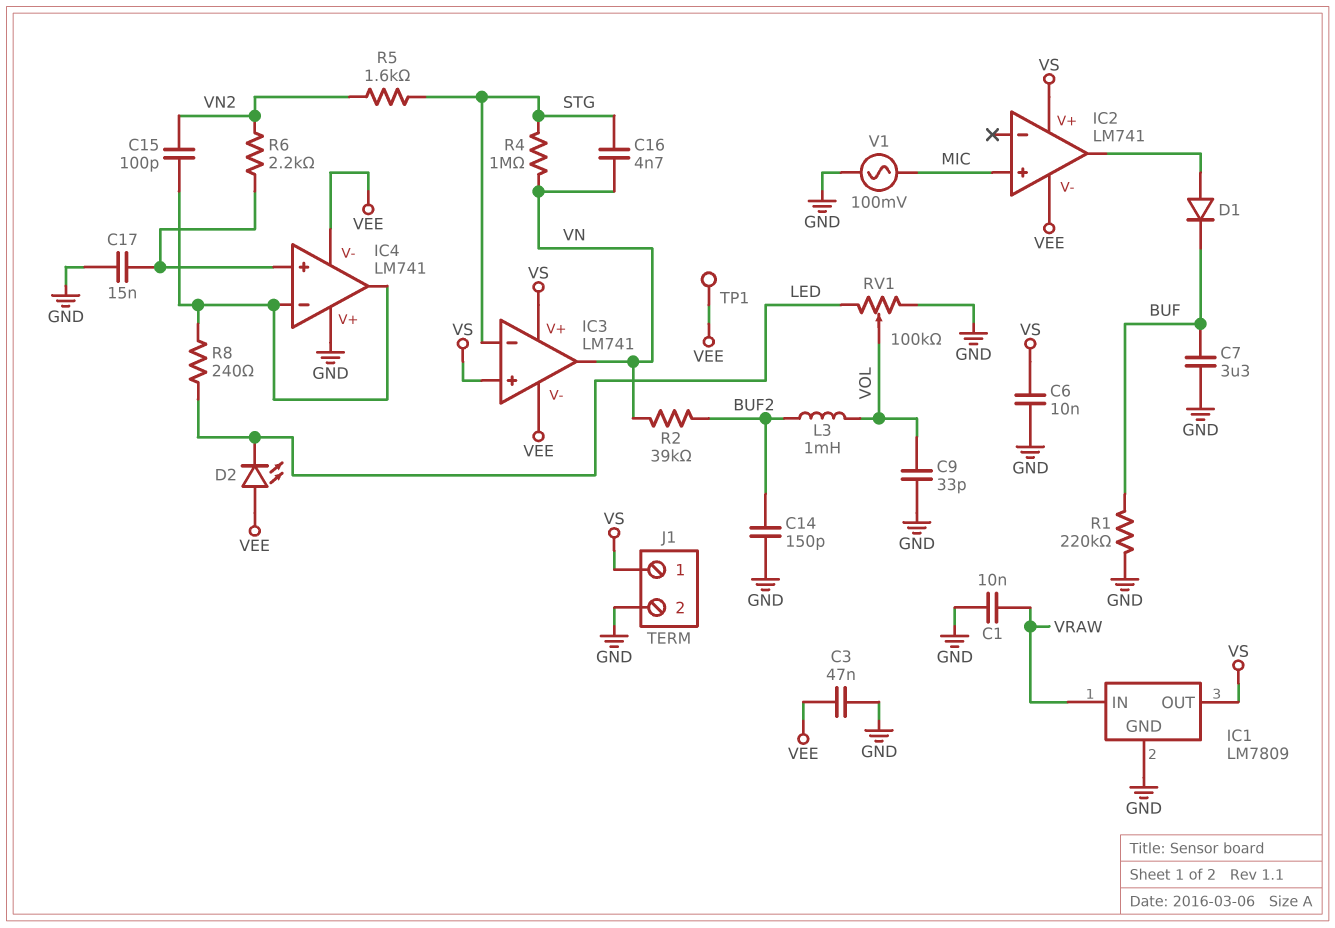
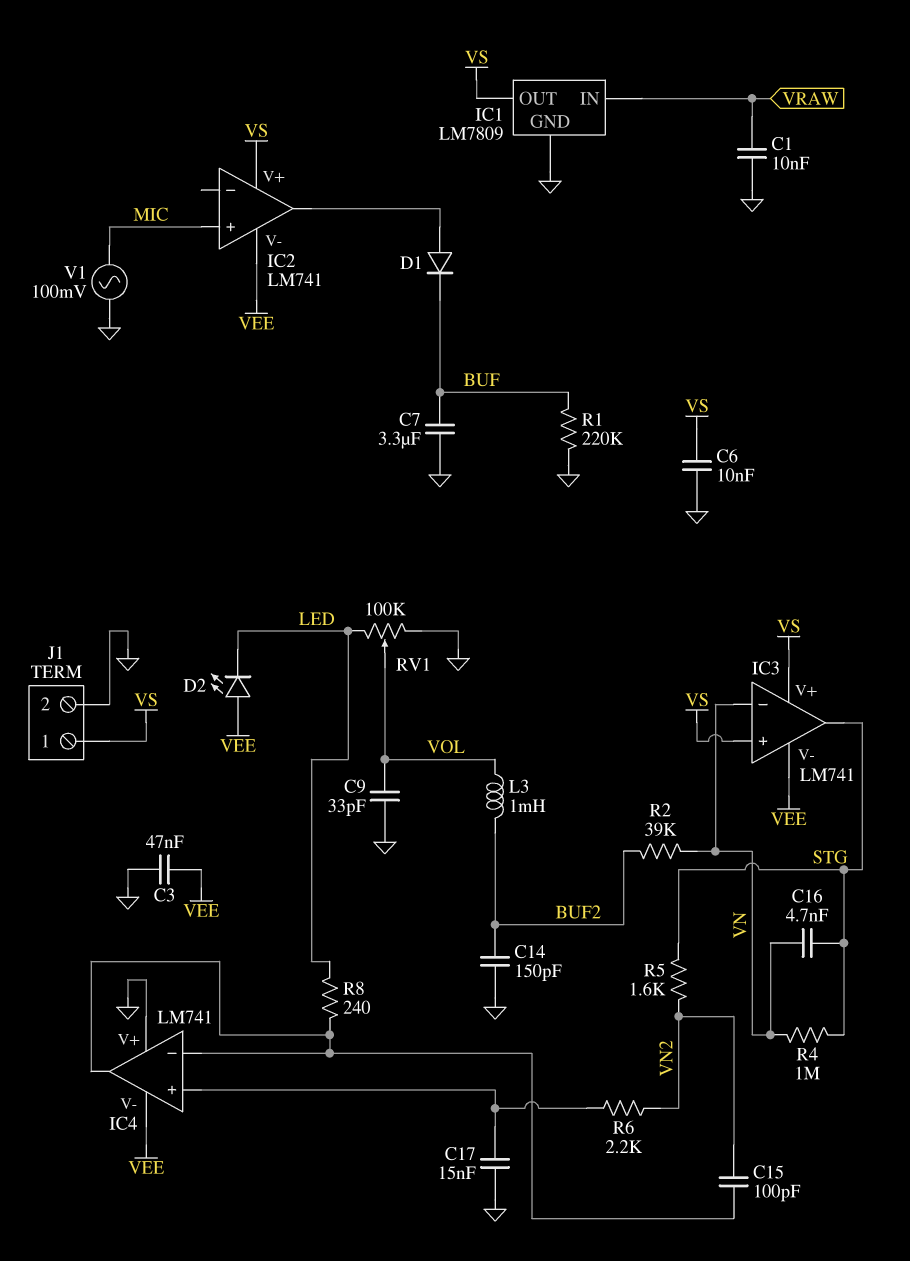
IC3 pin in-: STG -> VN
IC3 pin out: VN -> STG
TP1: test point (VEE) -> none

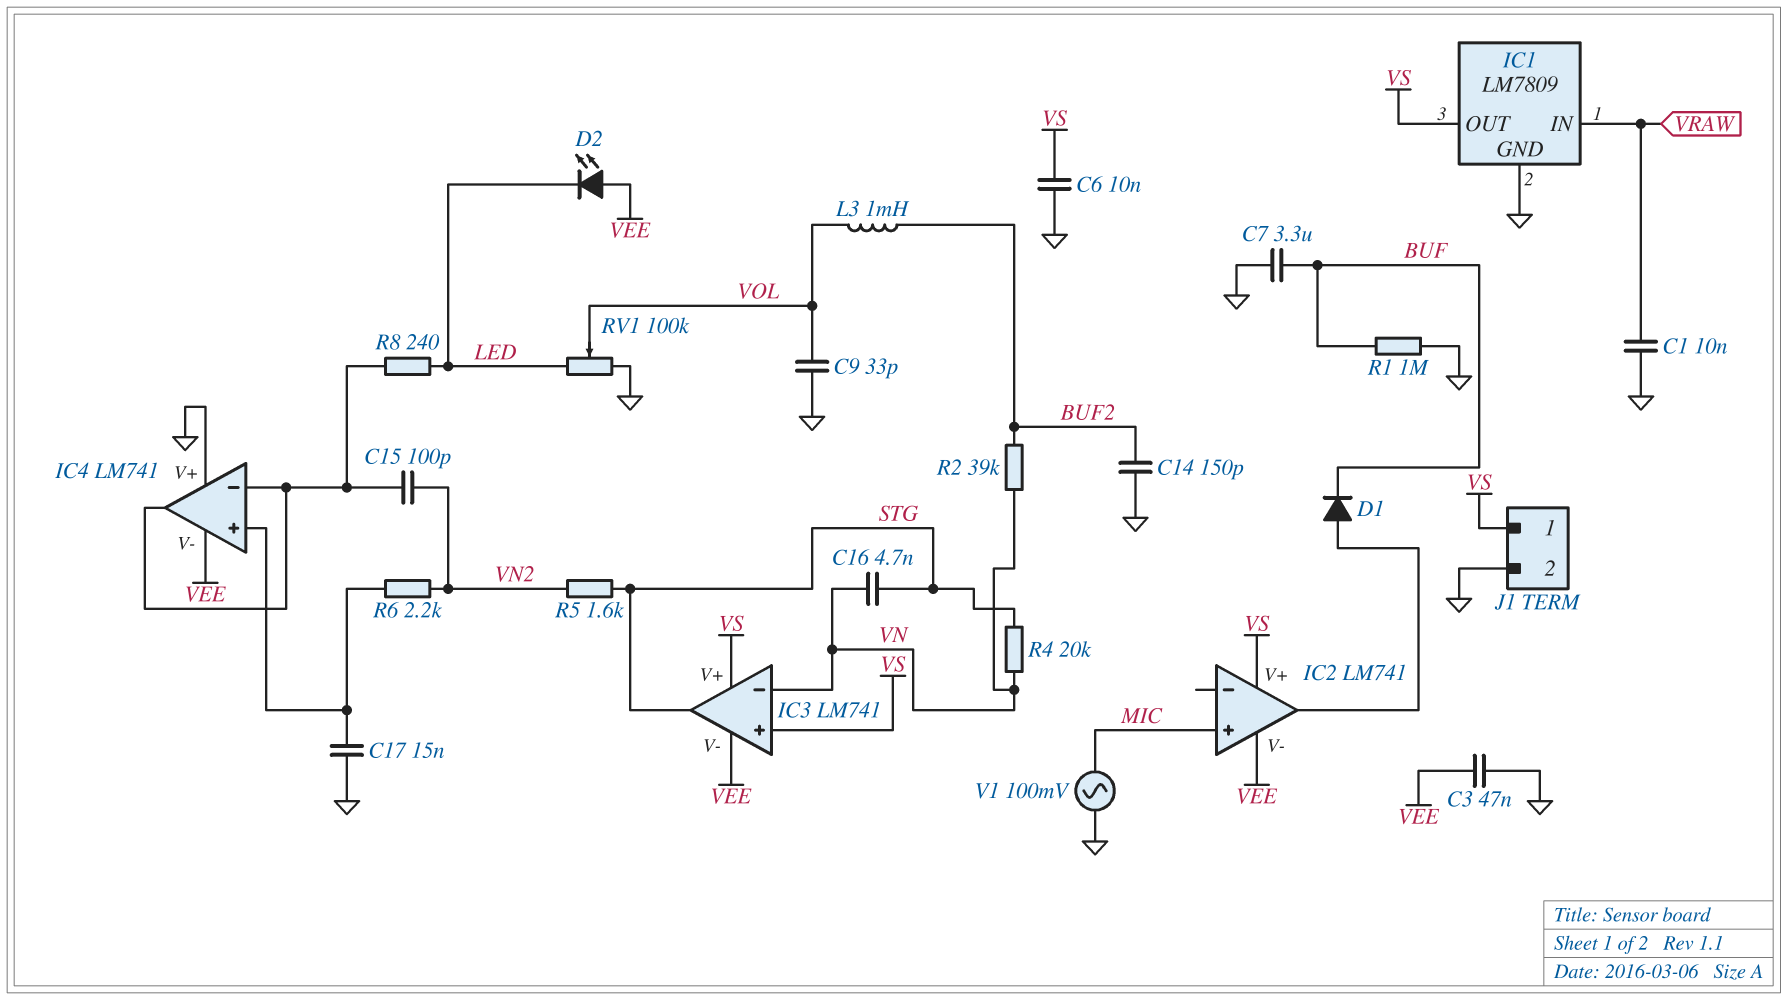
R1: 220k (BUF, GND) -> 1M (BUF, GND)
R4: 1M (STG, VN) -> 20k (STG, VN)

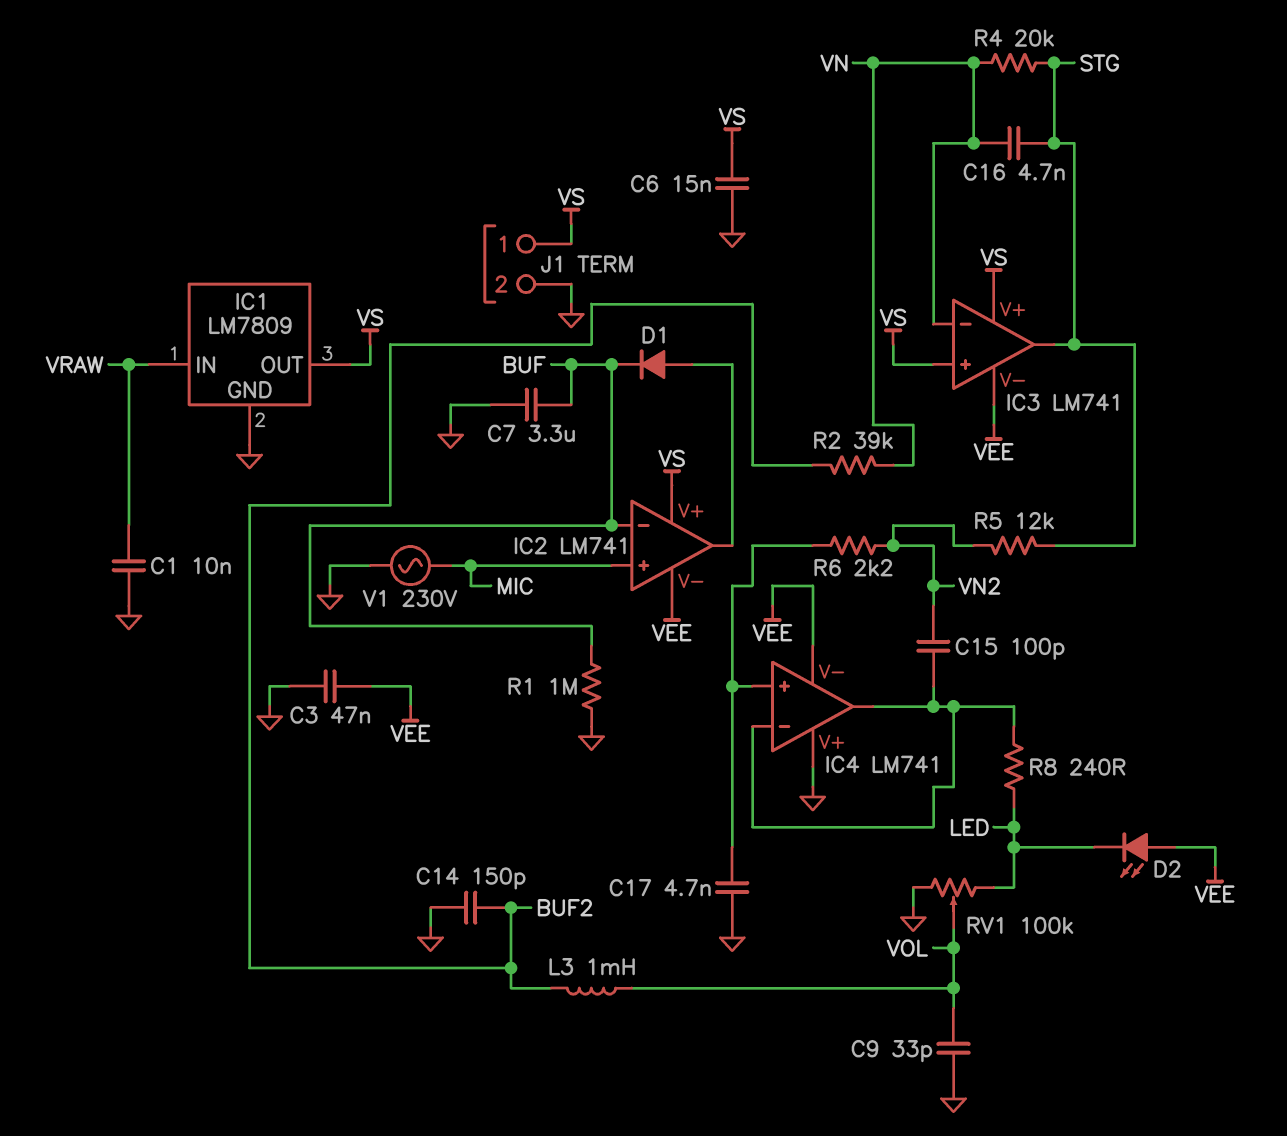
C6: 10nF (GND, VS) -> 15nF (GND, VS)
C17: 15nF (GND, IC4/in+) -> 4.7nF (GND, IC4/in+)
IC2 pin in-: none -> BUF
R5: 1.6k (STG, VN2) -> 12k (STG, VN2)
V1: AC 100mV (GND, MIC) -> AC 230V (GND, MIC)

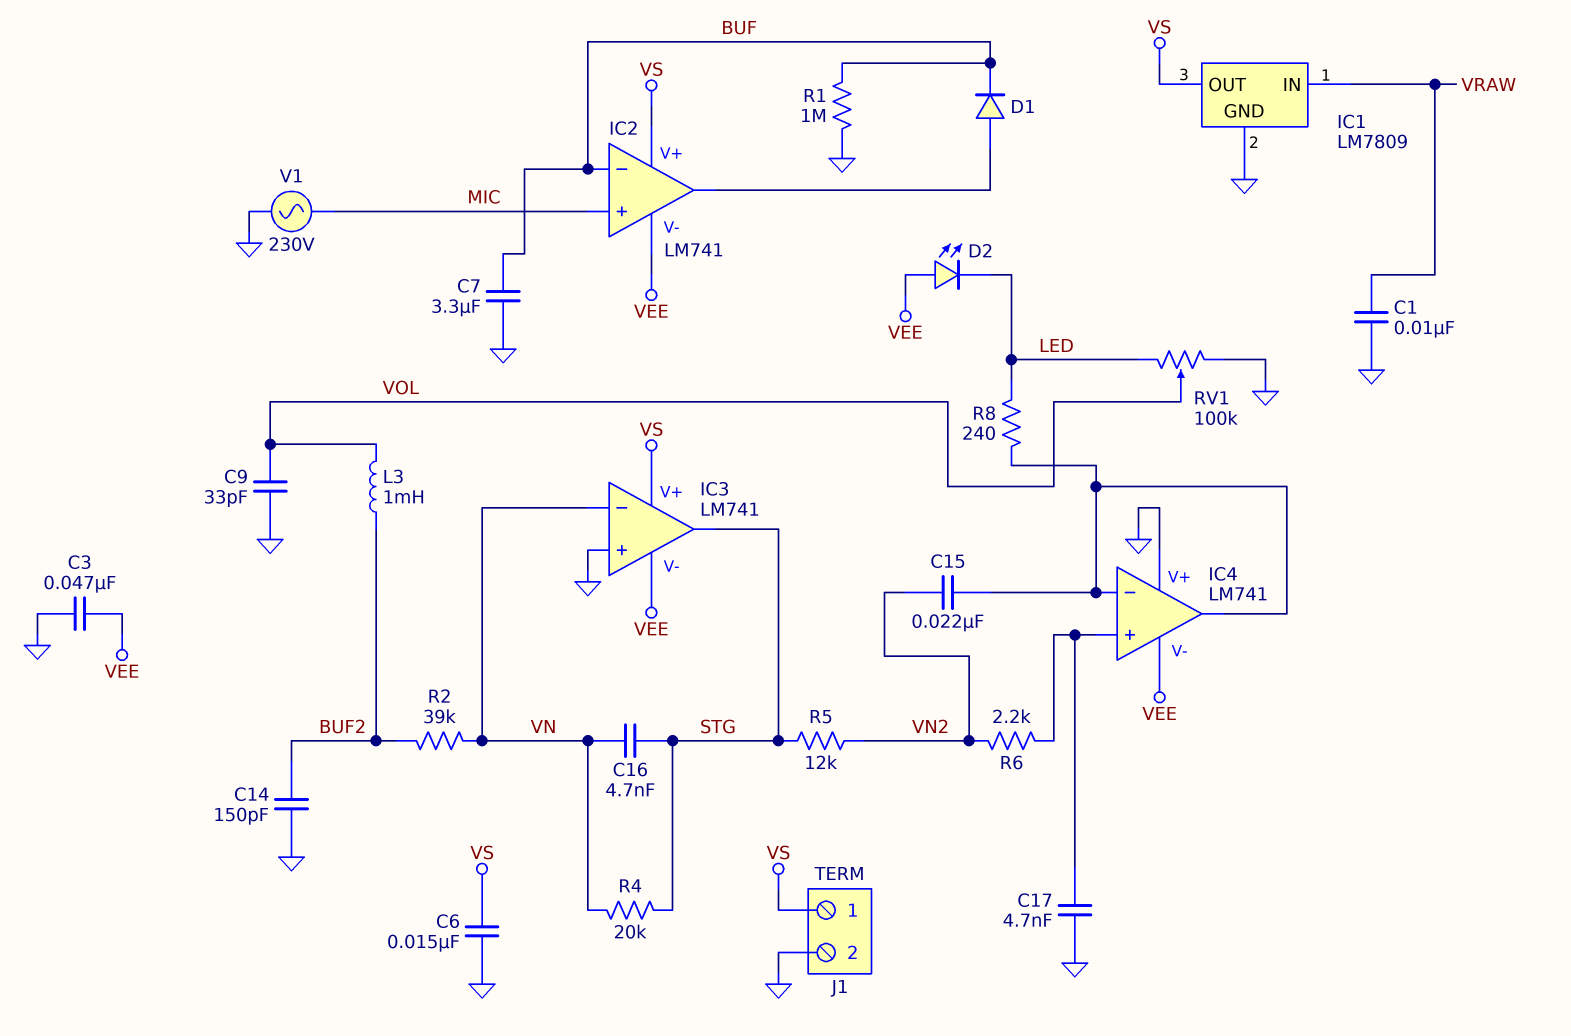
C15: 100pF (IC4/in-, VN2) -> 22nF (IC4/in-, VN2)
IC3 pin in+: VS -> GND

